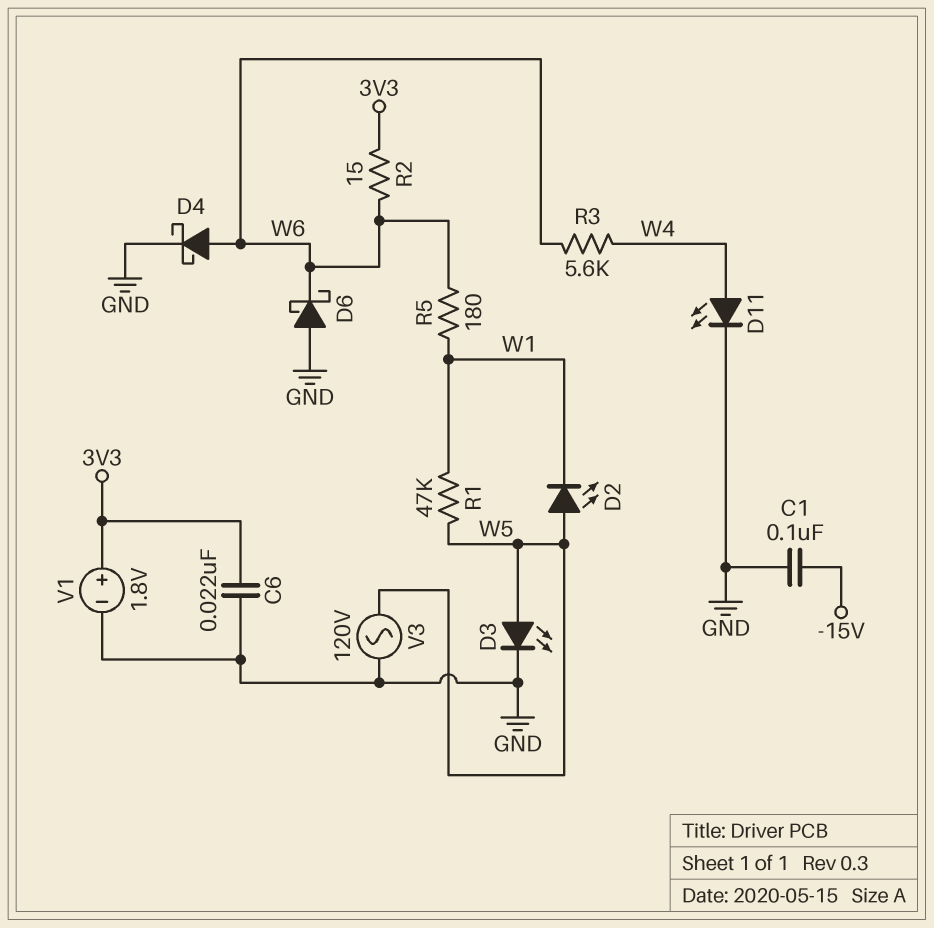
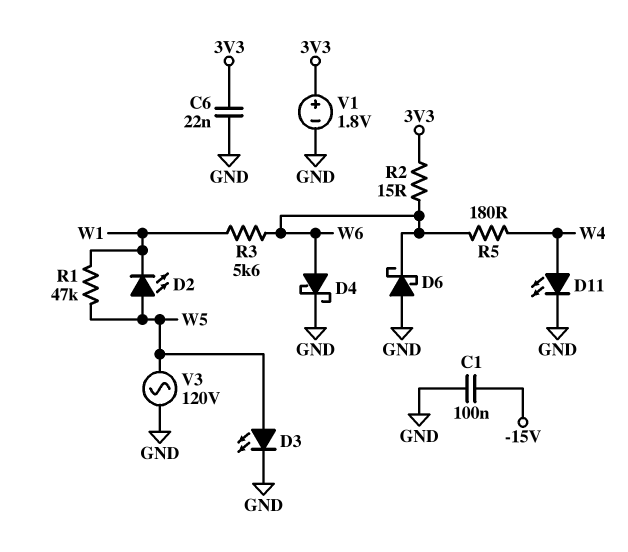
R3: 5.6k (W4, W6) -> 5.6k (W1, W6)
R5: 180 (W1, W6) -> 180 (W4, W6)

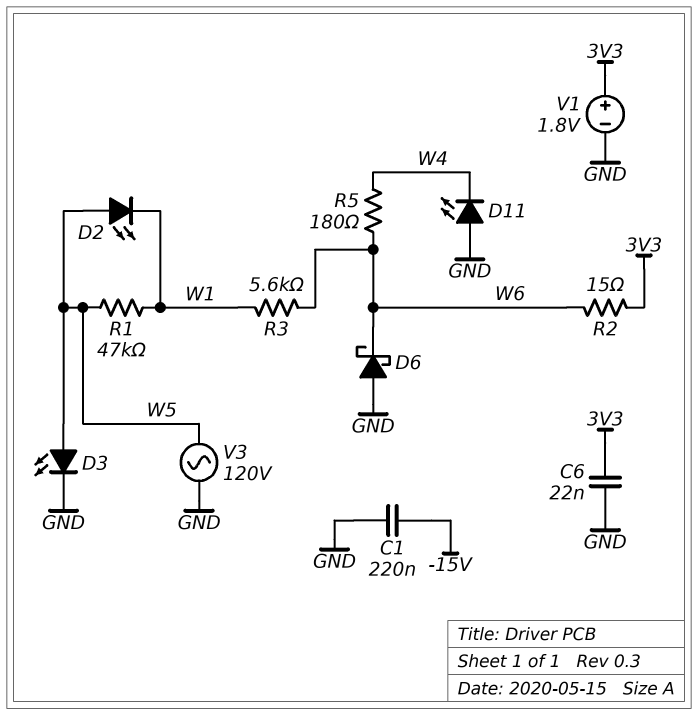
C1: 100nF (-15V, GND) -> 220nF (-15V, GND)
D4: schottky (A W6, K GND) -> none
D11: LED (A W4, K GND) -> LED (A GND, K W4)

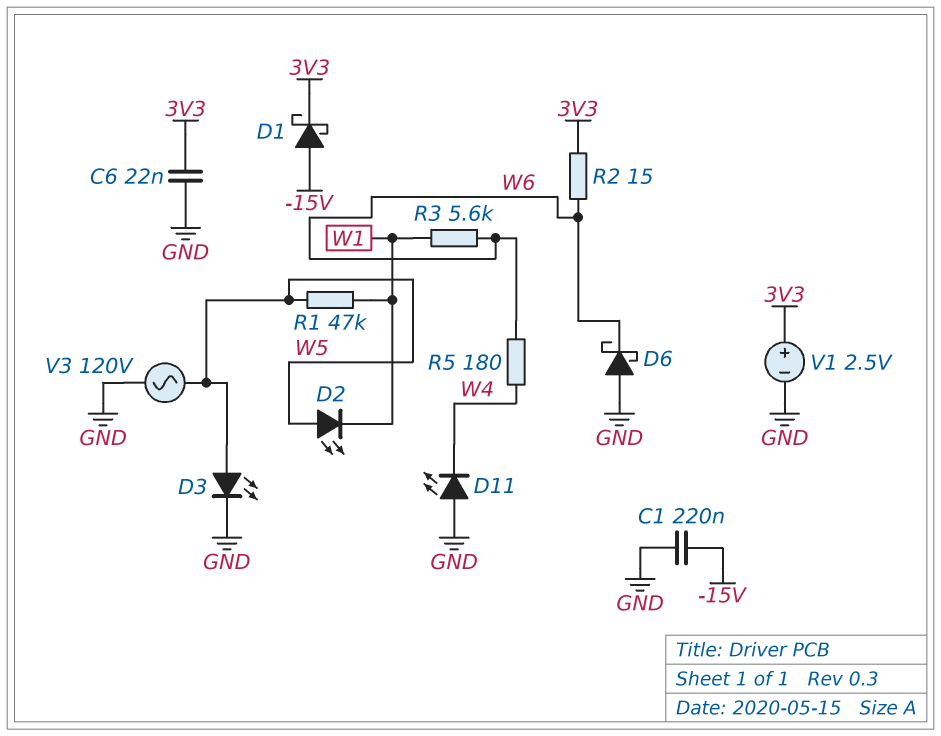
D1: none -> schottky (A -15V, K 3V3)
V1: 1.8V (plus 3V3, minus GND) -> 2.5V (plus 3V3, minus GND)

